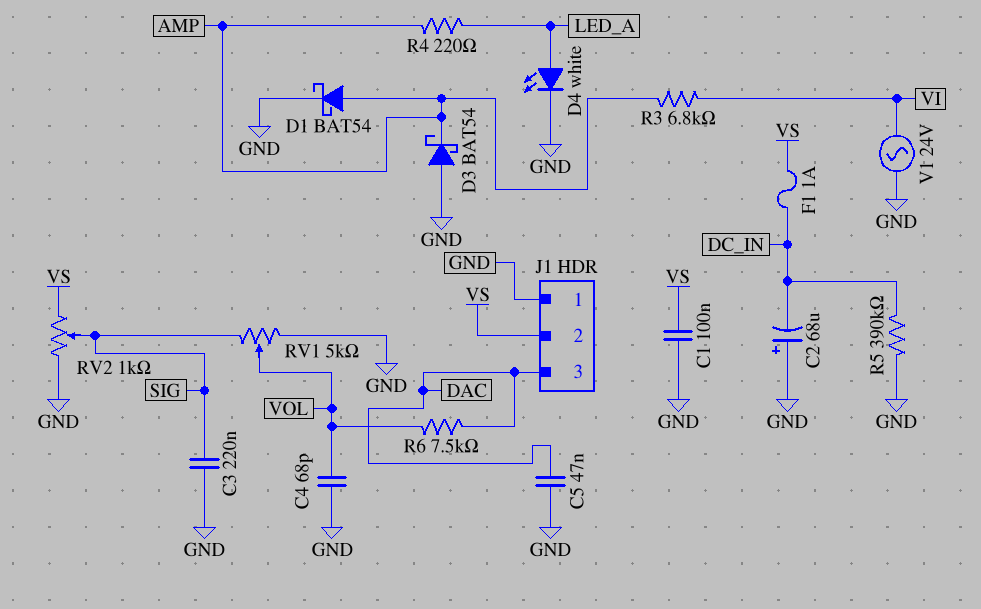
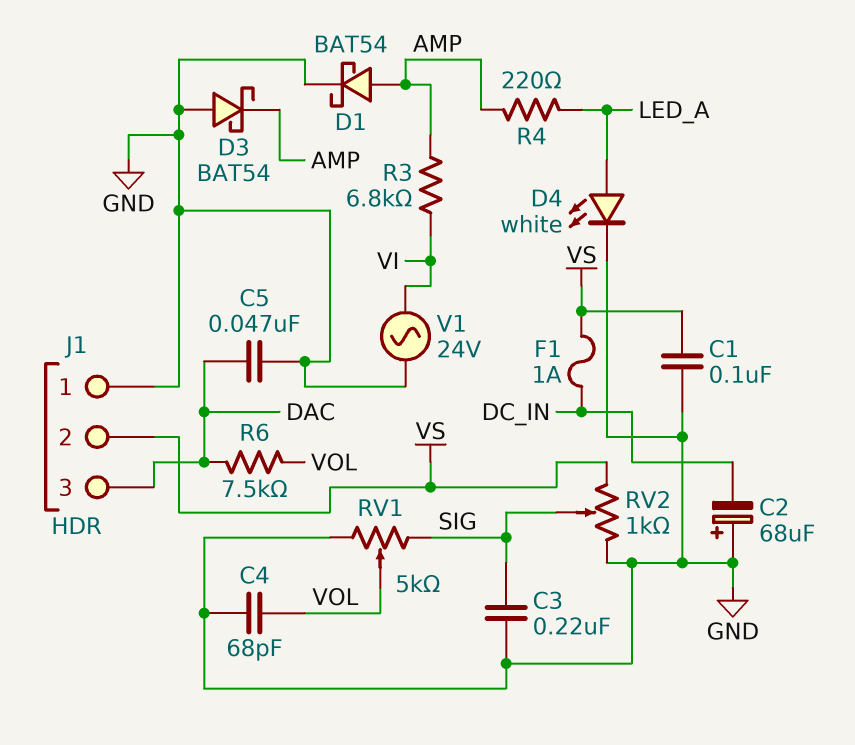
R5: 390k (DC_IN, GND) -> none

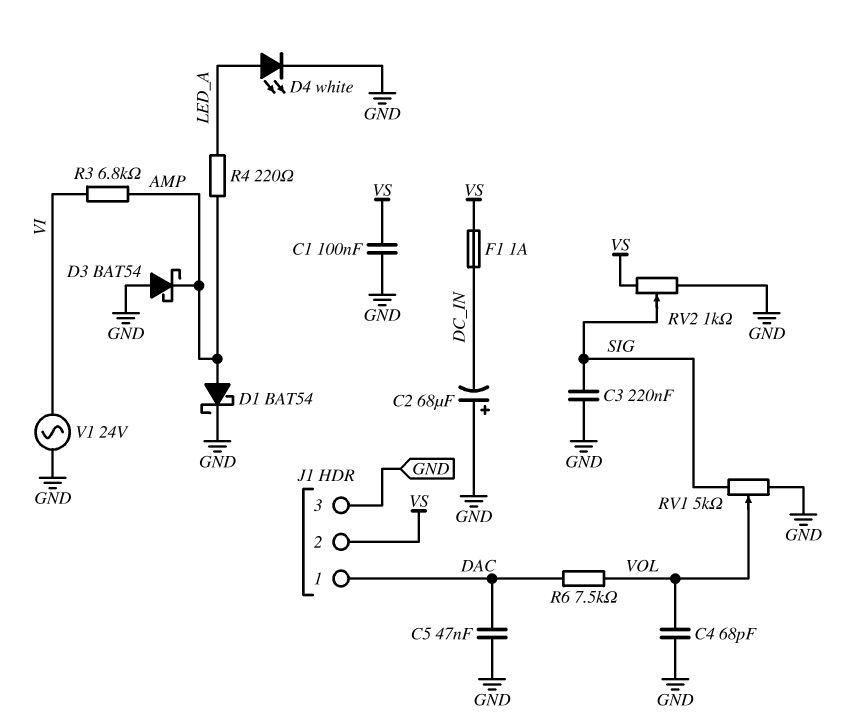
J1 pin 1: GND -> DAC
J1 pin 3: DAC -> GND

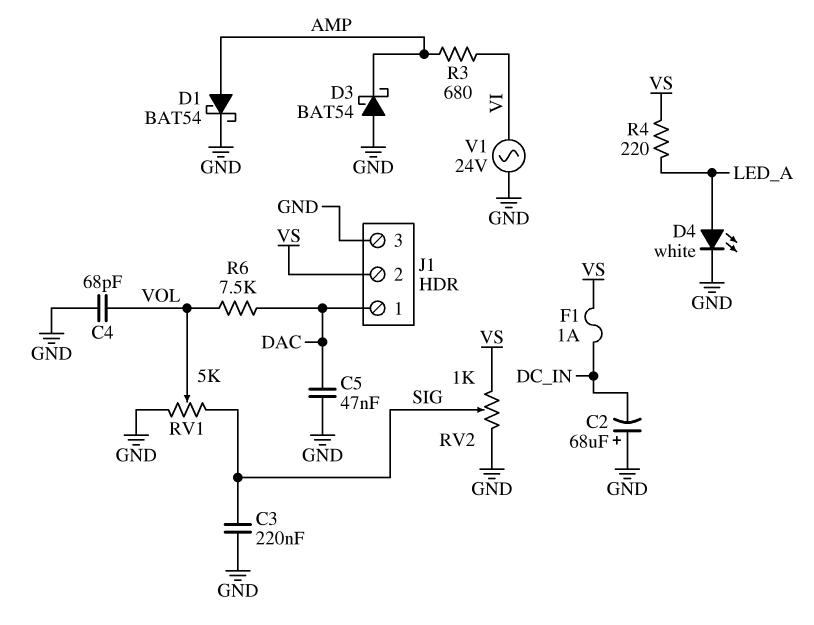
C1: 100nF (GND, VS) -> none
R3: 6.8k (AMP, VI) -> 680 (AMP, VI)
R4: 220 (AMP, LED_A) -> 220 (LED_A, VS)

